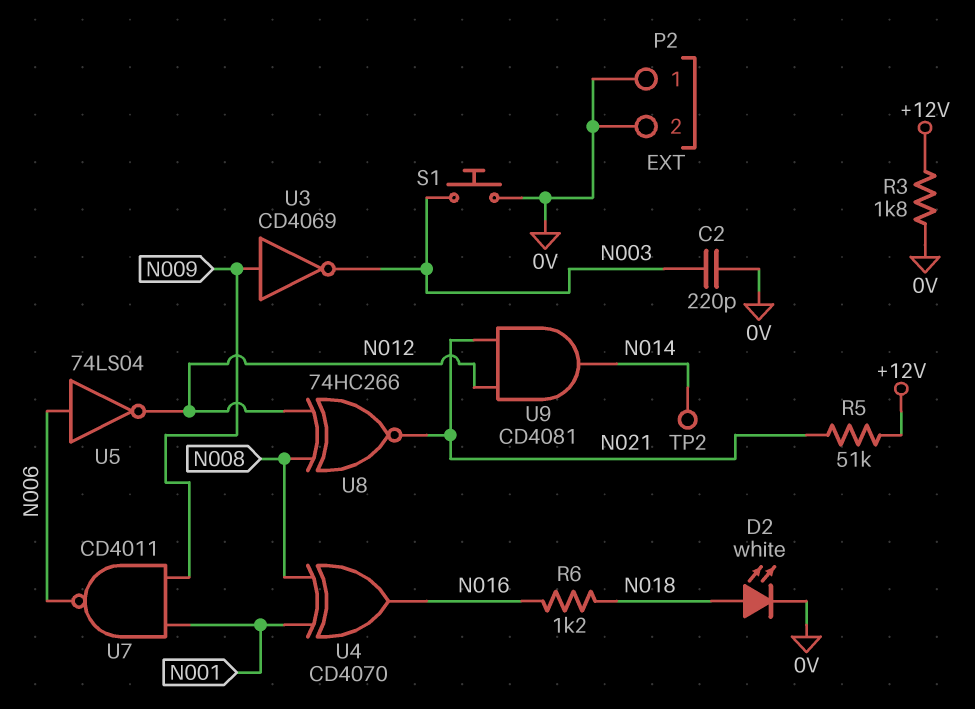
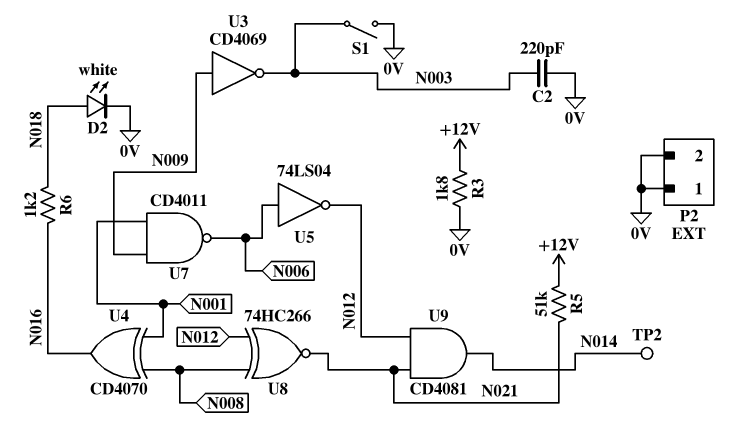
S1: button (0V, N003) -> switch (0V, N003)

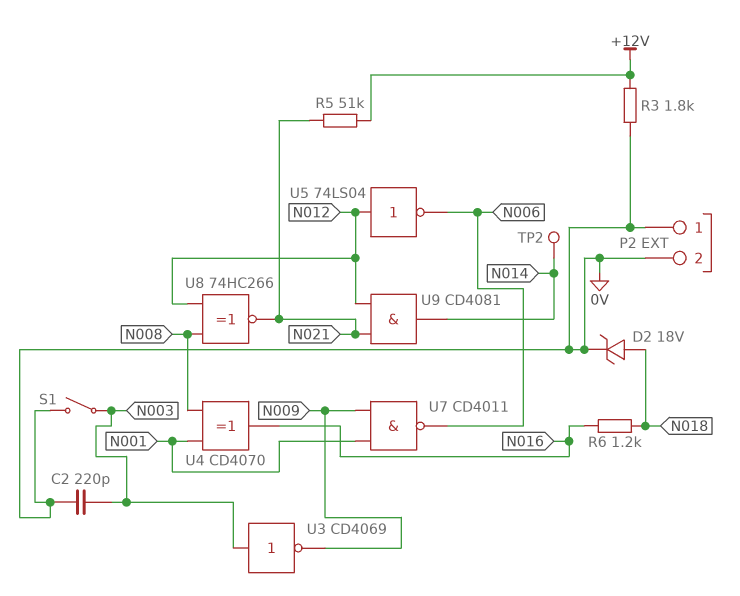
D2: LED white (A N018, K 0V) -> zener 18V (A N018, K 0V)
U3: NOT CD4069 (in N009, out N003) -> NOT CD4069 (in N003, out N009)
U5: NOT 74LS04 (in N006, out N012) -> NOT 74LS04 (in N012, out N006)

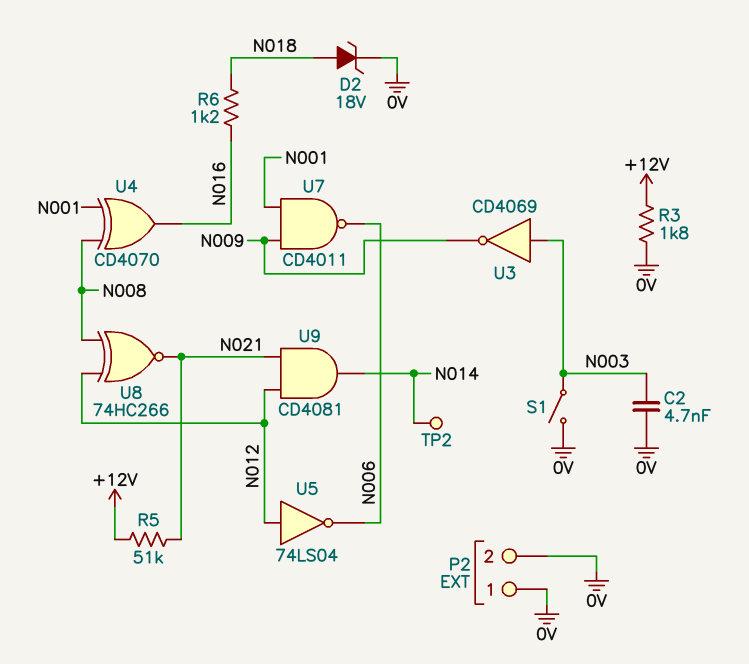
C2: 220pF (0V, N003) -> 4.7nF (0V, N003)

